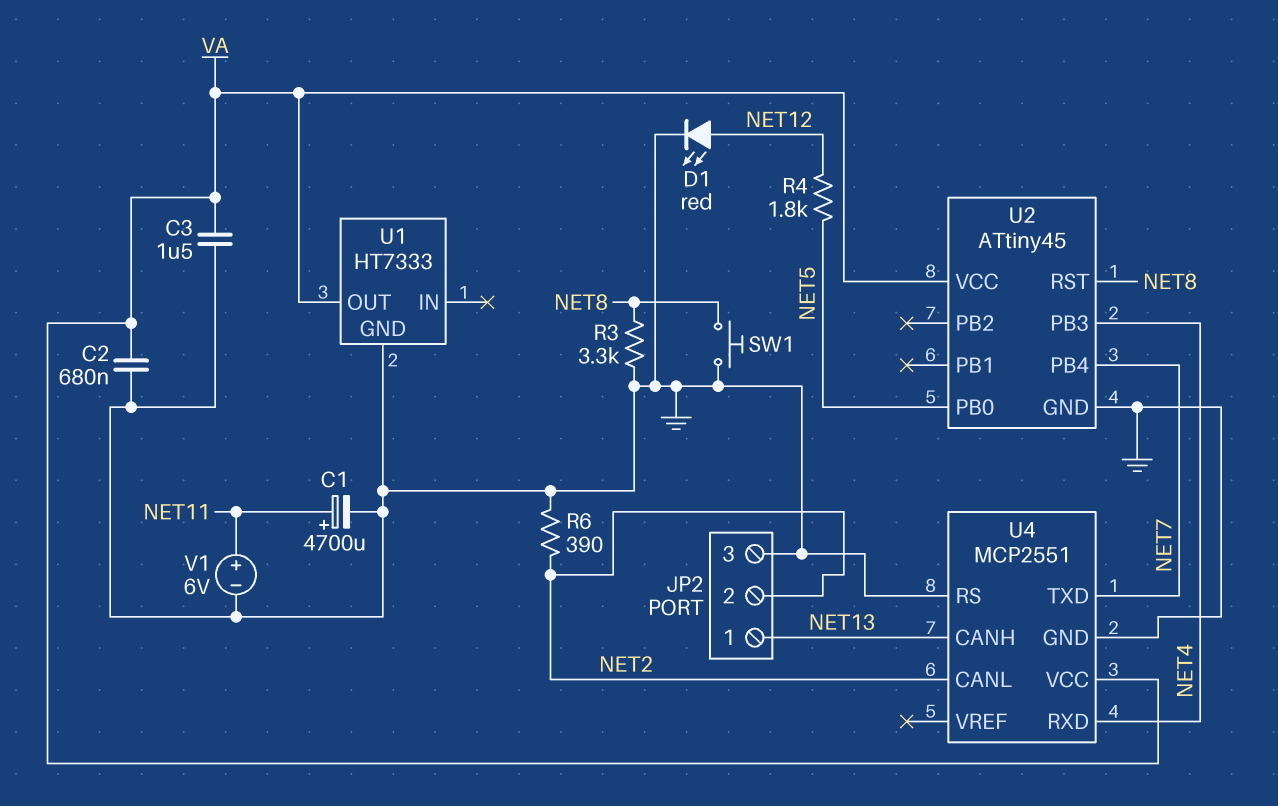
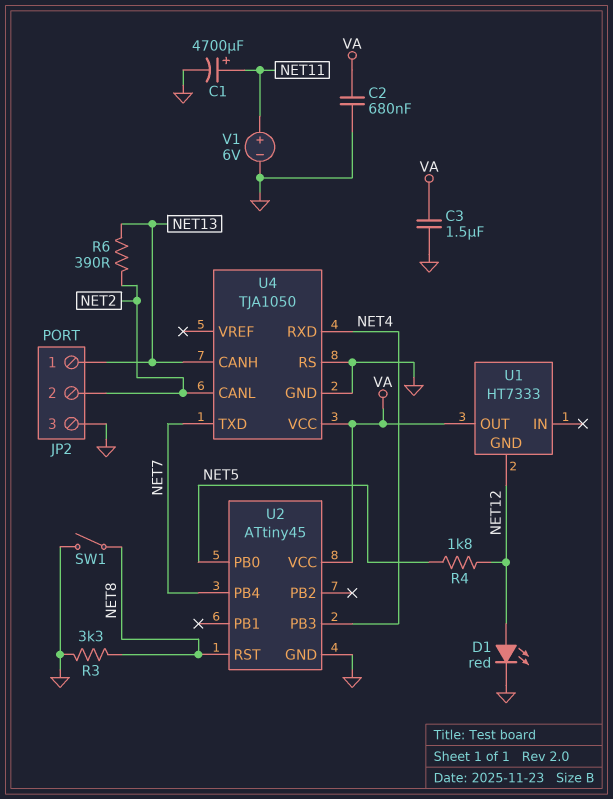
R6: 390 (GND, NET2) -> 390 (NET2, NET13)
SW1: button (GND, NET8) -> switch (GND, NET8)
U1 pin GND: GND -> NET12
U4: MCP2551 -> TJA1050

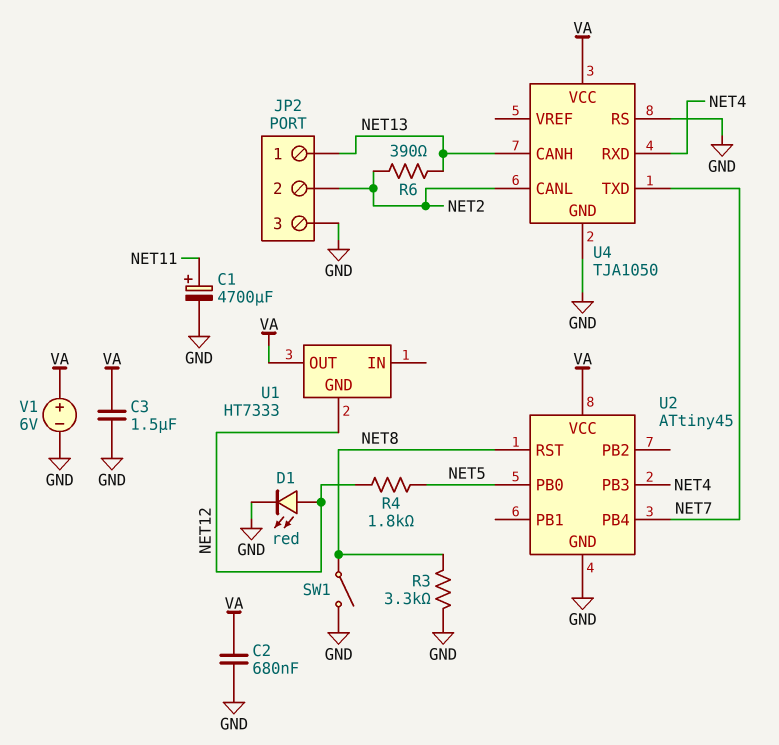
V1: 6V (plus NET11, minus GND) -> 6V (plus VA, minus GND)

